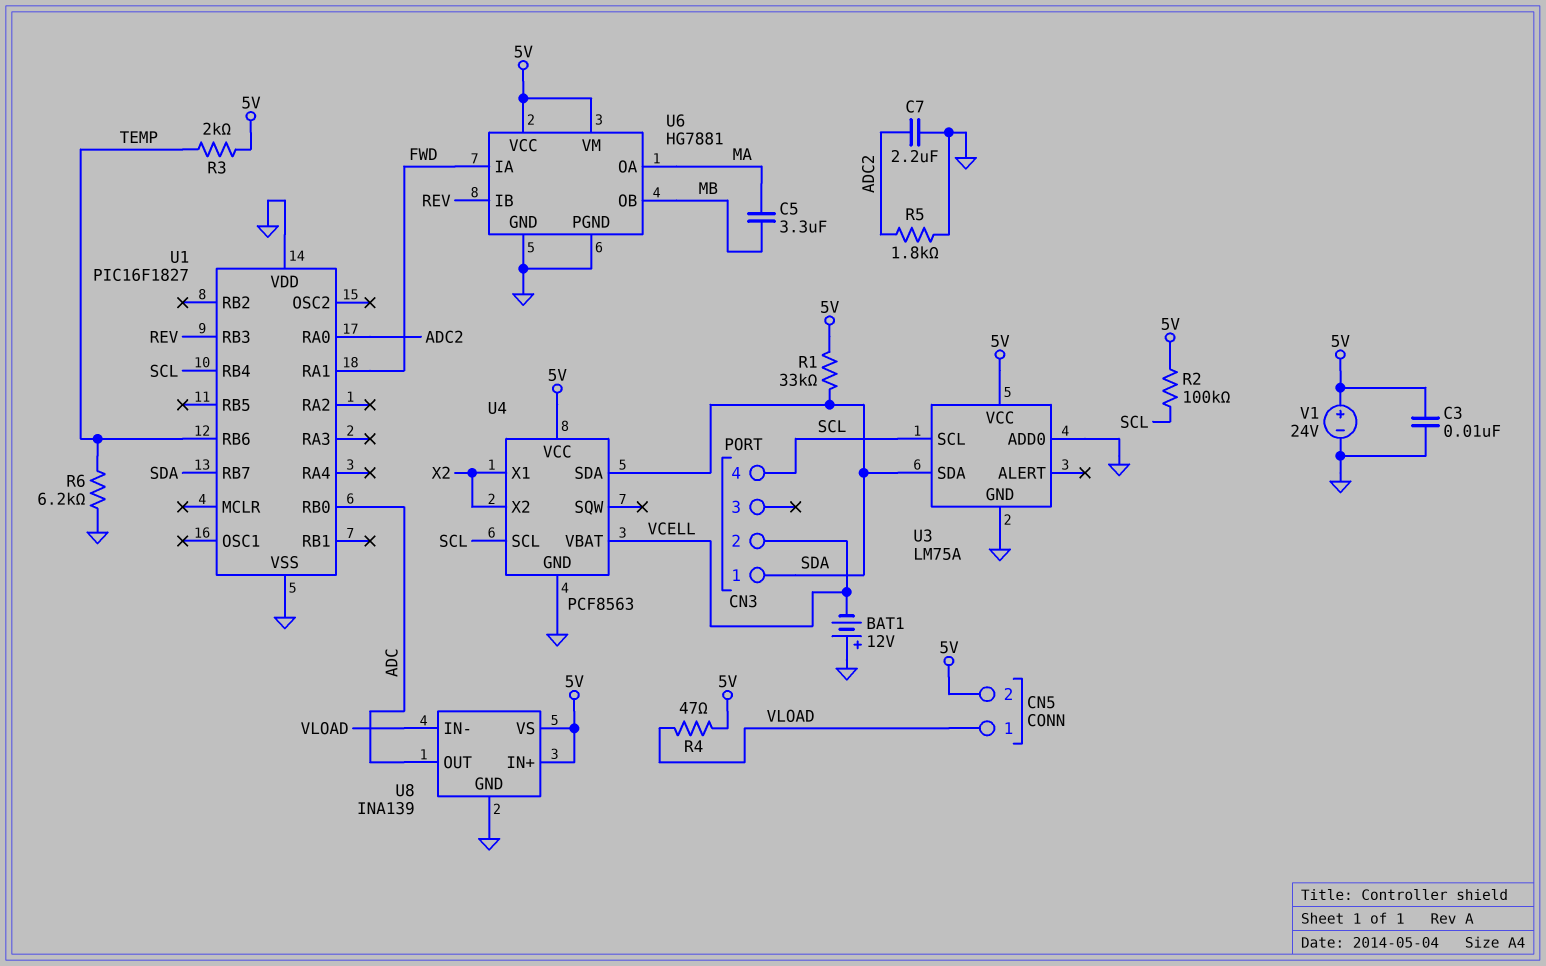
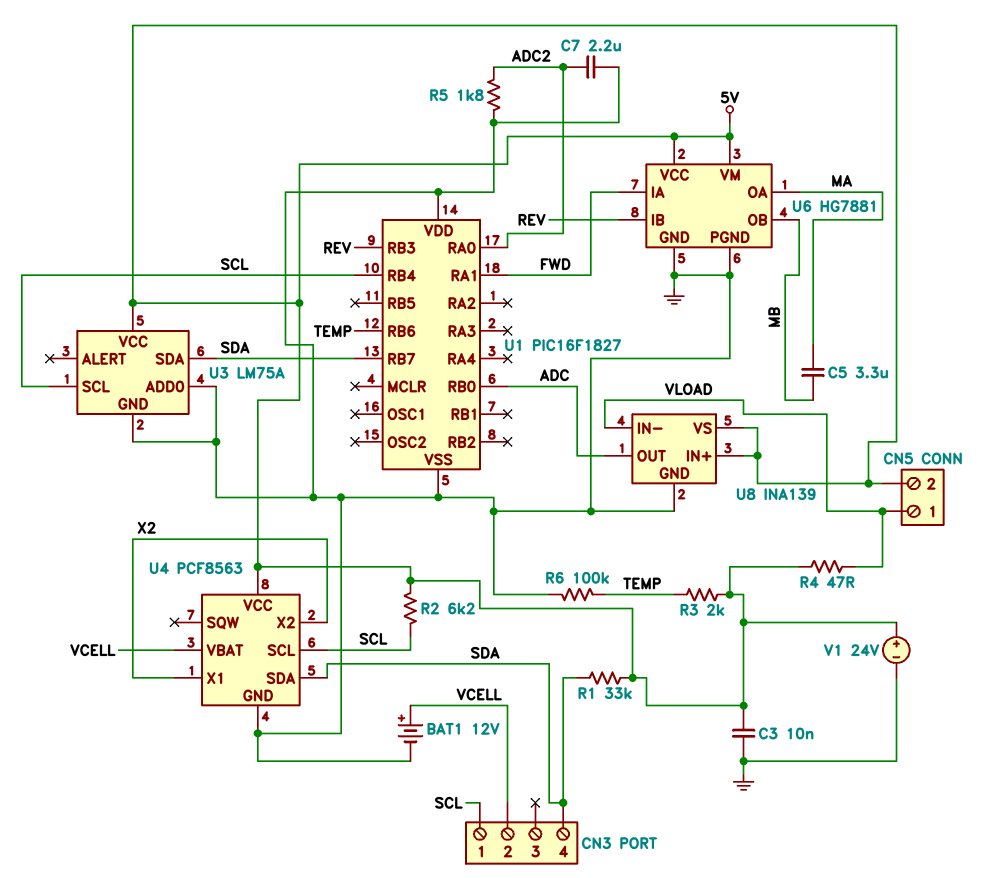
BAT1: 12V (plus GND, minus VCELL) -> 12V (plus VCELL, minus GND)
CN3 pin 1: SDA -> SCL
CN3 pin 4: SCL -> SDA
R2: 100k (5V, SCL) -> 6.2k (5V, SCL)
R6: 6.2k (GND, TEMP) -> 100k (GND, TEMP)

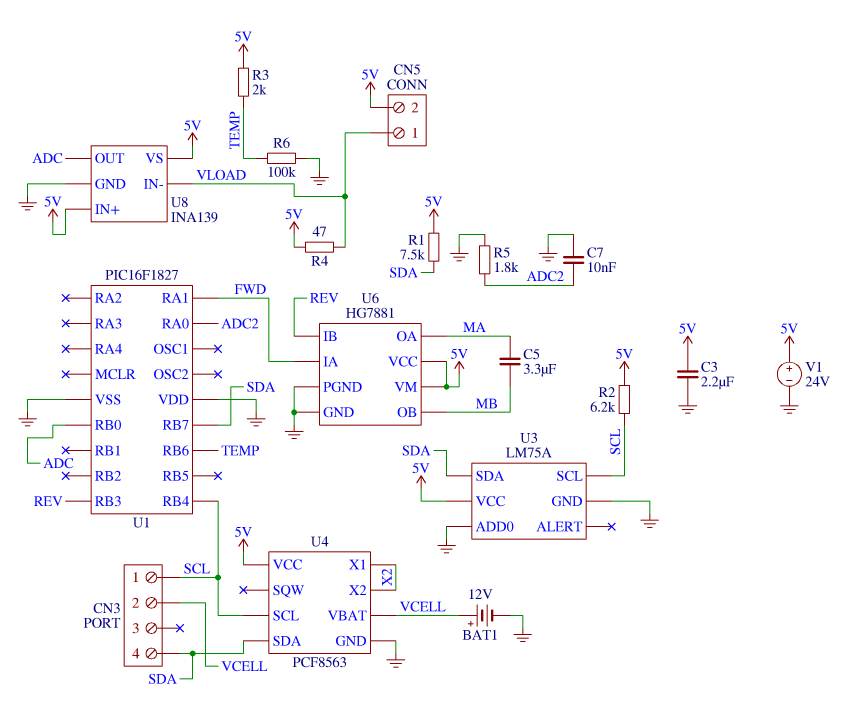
C3: 10nF (5V, GND) -> 2.2uF (5V, GND)
C7: 2.2uF (ADC2, GND) -> 10nF (ADC2, GND)
R1: 33k (5V, SDA) -> 7.5k (5V, SDA)

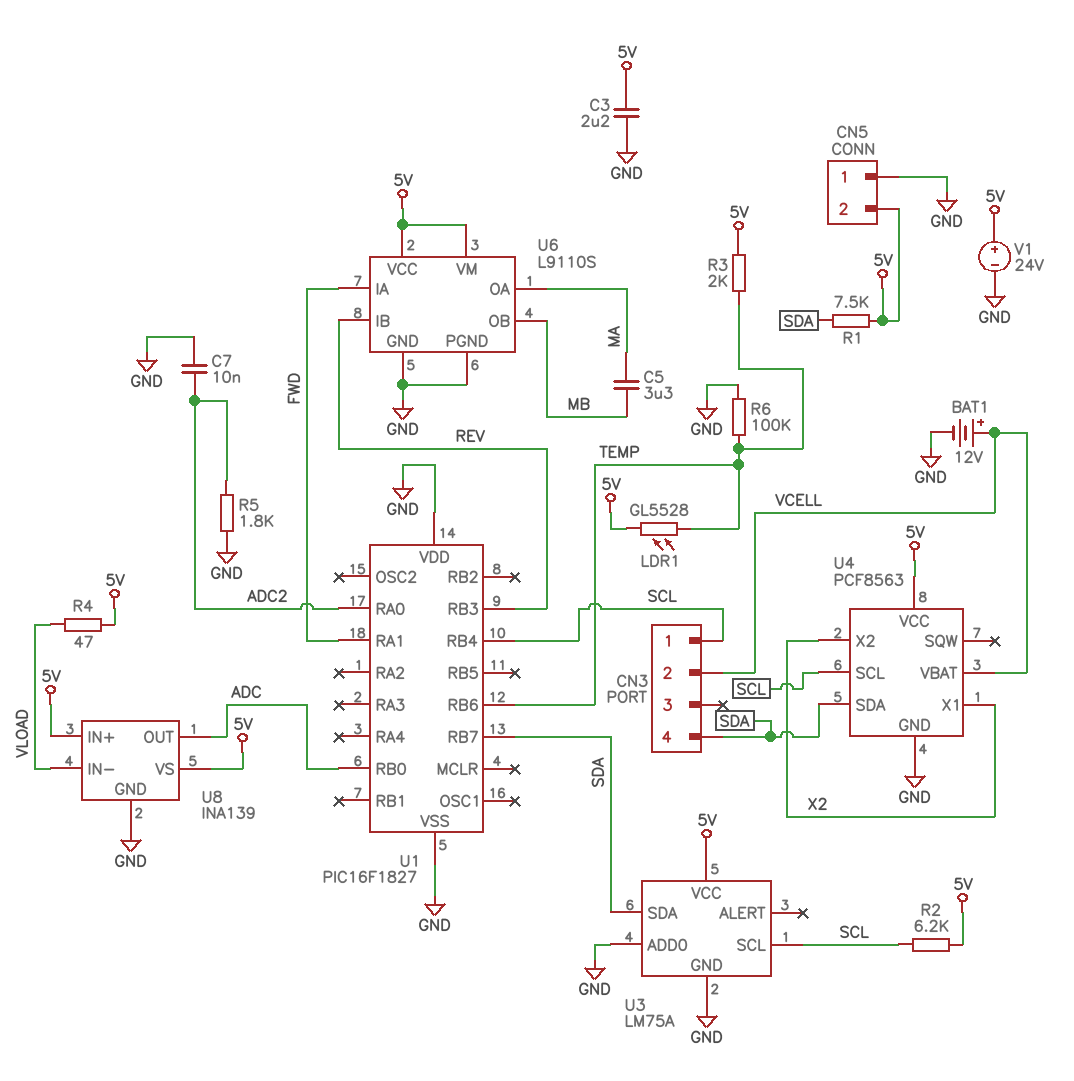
CN5 pin 1: VLOAD -> GND
LDR1: none -> GL5528 (5V, TEMP)
U6: HG7881 -> L9110S

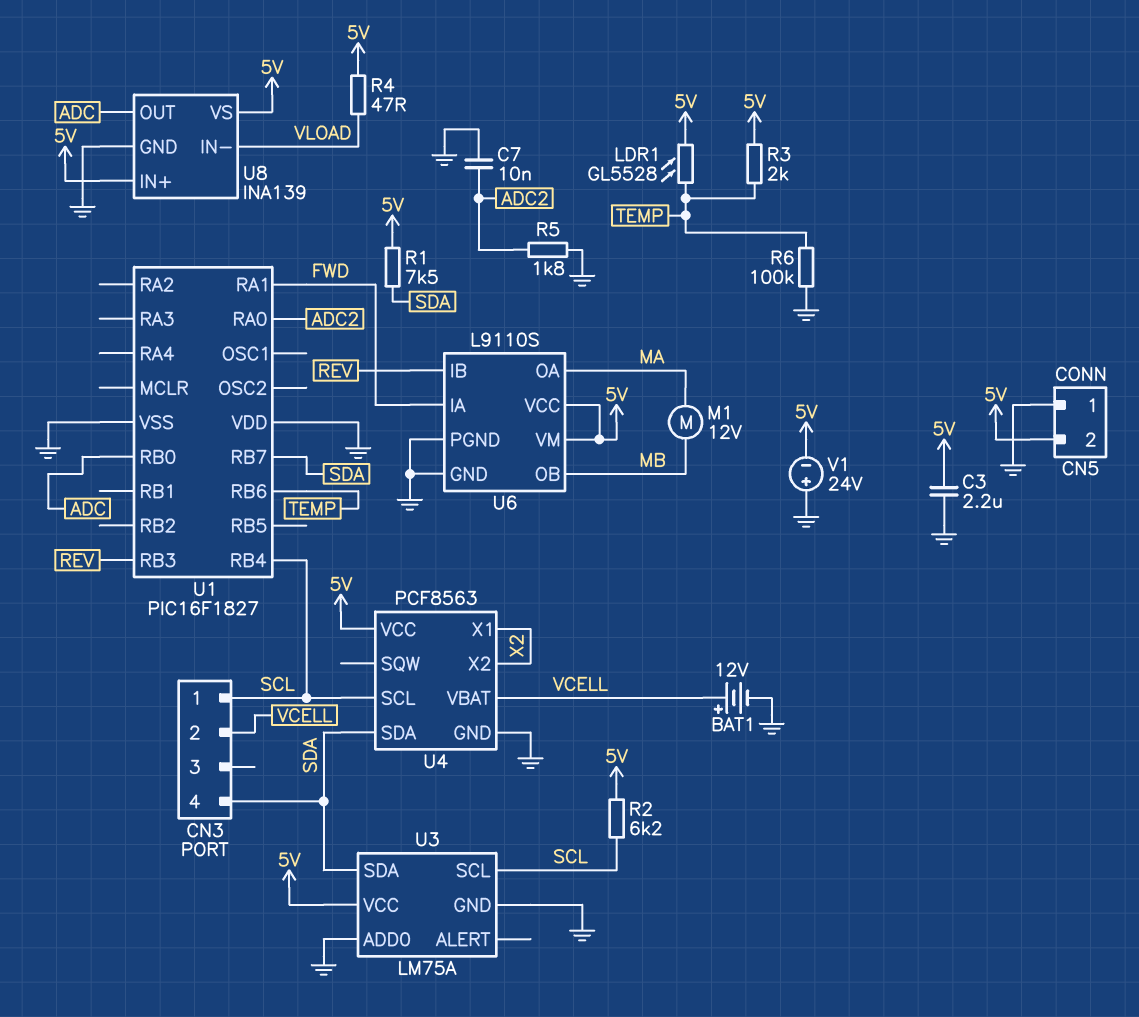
C5: 3.3uF (MA, MB) -> none
M1: none -> motor 12V (MA, MB)
V1: 24V (plus 5V, minus GND) -> 24V (plus GND, minus 5V)

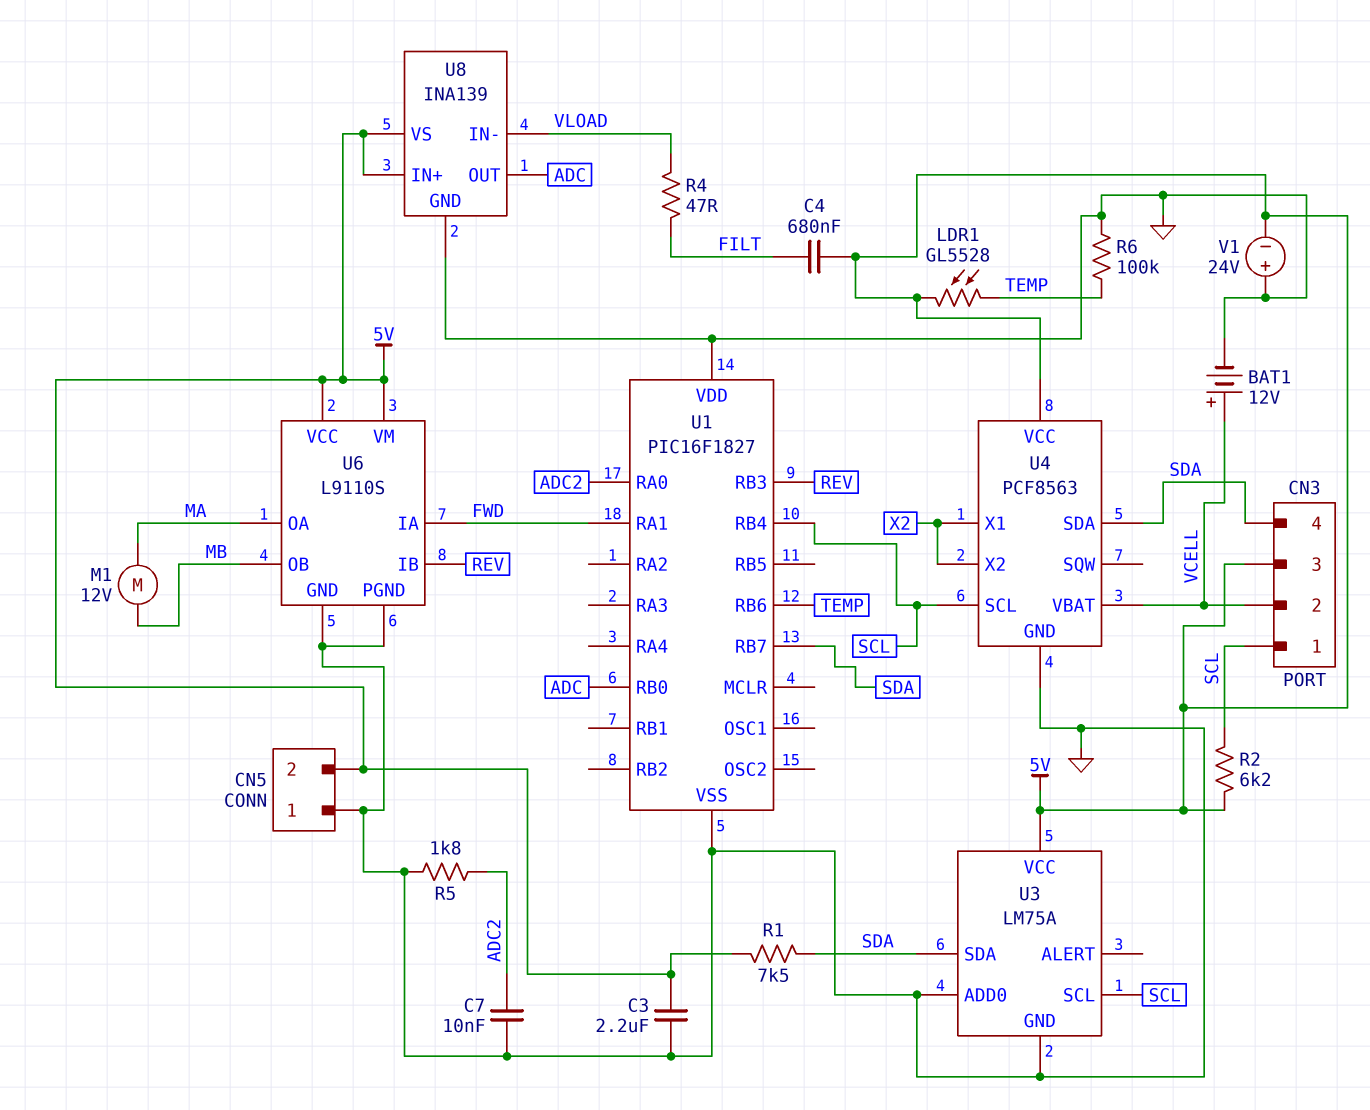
C4: none -> 680nF (5V, FILT)
CN3 pin 3: none -> 5V
R3: 2k (5V, TEMP) -> none
R4: 47 (5V, VLOAD) -> 47 (FILT, VLOAD)

